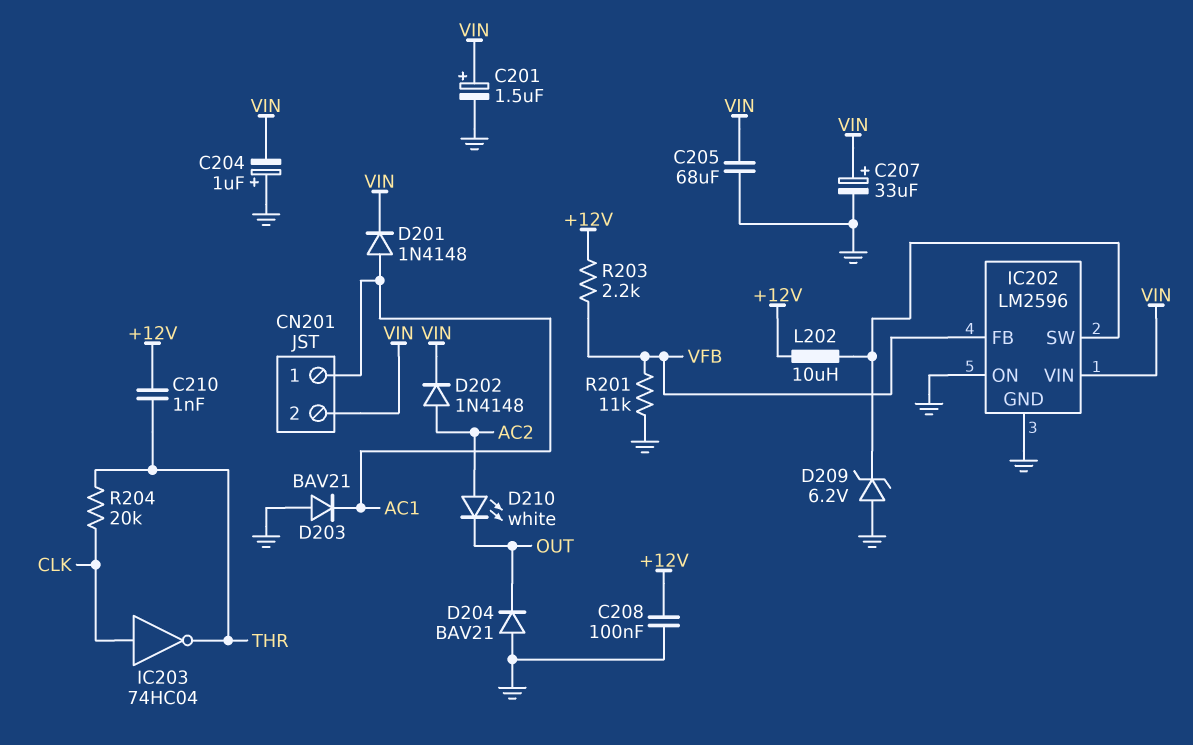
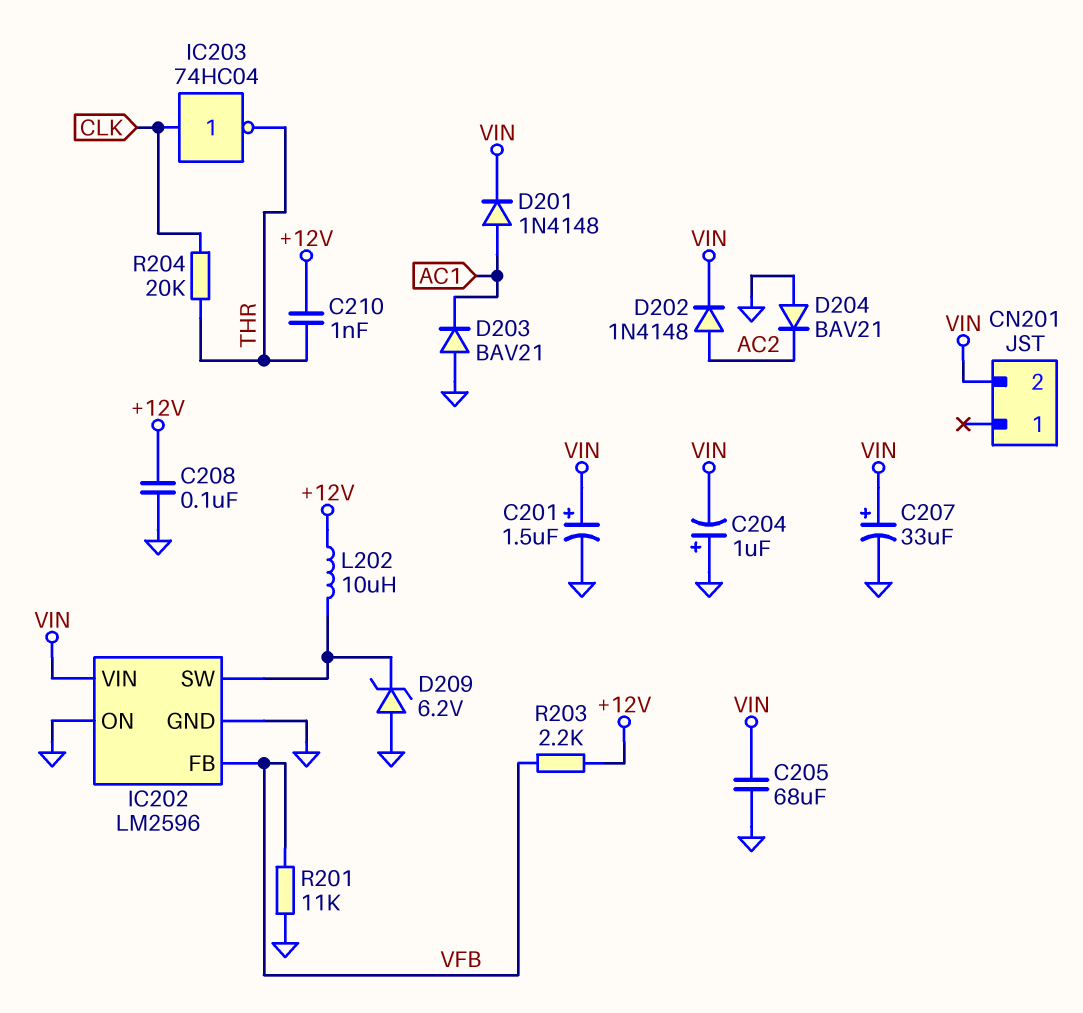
CN201 pin 1: AC1 -> none
D204: diode BAV21 (A GND, K OUT) -> diode BAV21 (A GND, K AC2)
D210: LED white (A AC2, K OUT) -> none

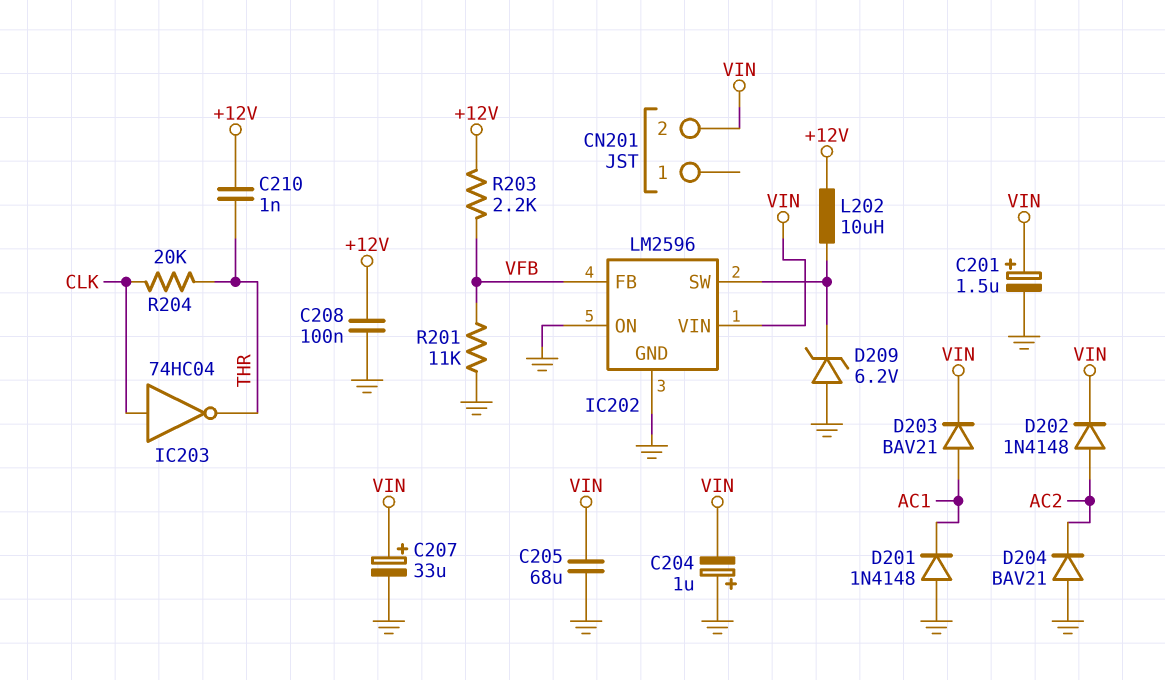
D201: diode 1N4148 (A AC1, K VIN) -> diode 1N4148 (A GND, K AC1)
D203: diode BAV21 (A GND, K AC1) -> diode BAV21 (A AC1, K VIN)

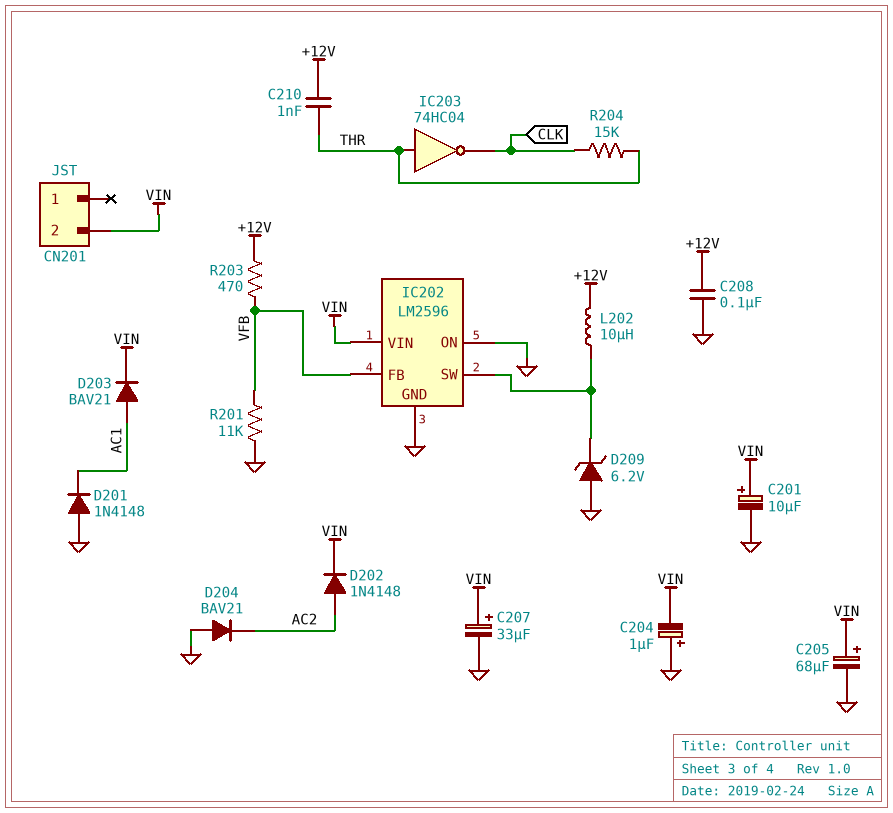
C201: 1.5uF (plus VIN, minus GND) -> 10uF (plus VIN, minus GND)
C205: 68uF (GND, VIN) -> 68uF (plus VIN, minus GND)
IC203: NOT 74HC04 (in CLK, out THR) -> NOT 74HC04 (in THR, out CLK)
R203: 2.2k (+12V, VFB) -> 470 (+12V, VFB)
R204: 20k (CLK, THR) -> 15k (CLK, THR)

